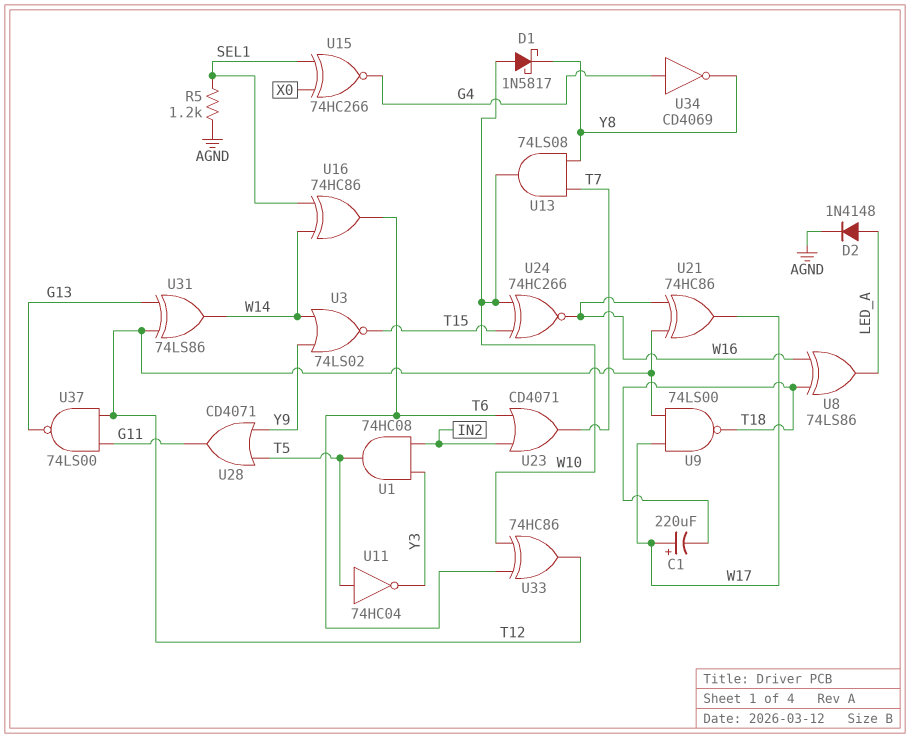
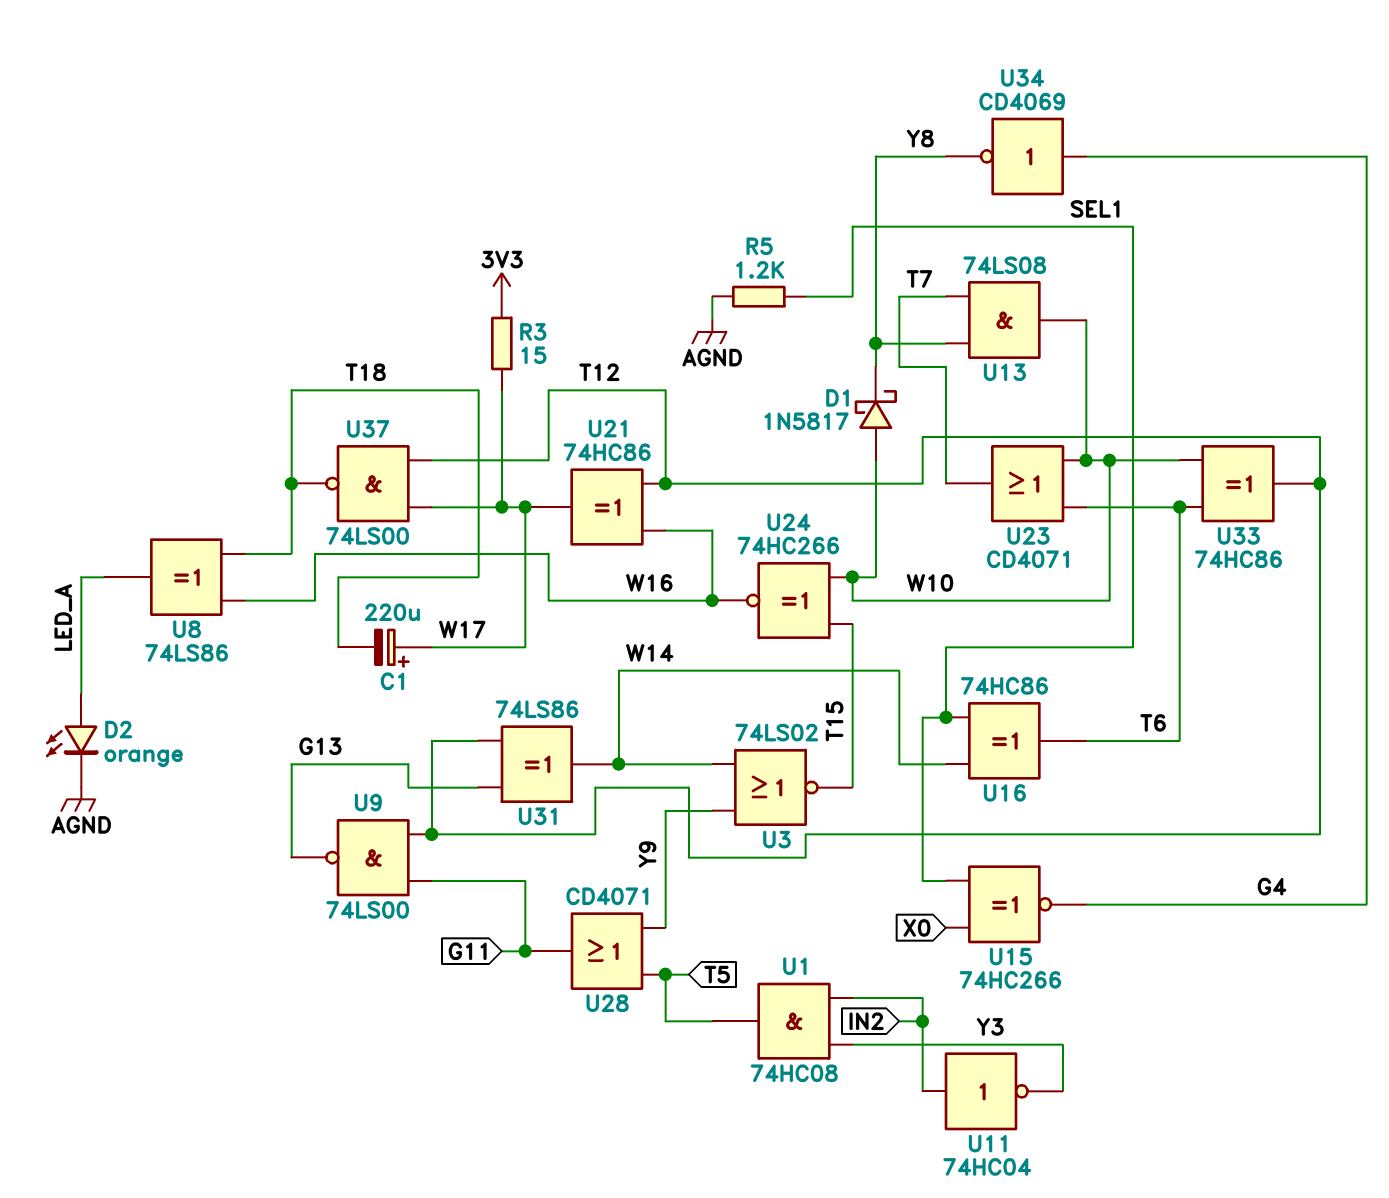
D2: diode 1N4148 (A LED_A, K AGND) -> LED orange (A LED_A, K AGND)
R3: none -> 15 (3V3, W17)
U9: NAND 74LS00 (in T12, in W17, out T18) -> NAND 74LS00 (in G11, in T12, out G13)
U11: NOT 74HC04 (in T5, out Y3) -> NOT 74HC04 (in IN2, out Y3)
U23: OR CD4071 (in IN2, in T6, out T7) -> OR CD4071 (in T6, in W10, out T7)
U37: NAND 74LS00 (in G11, in T12, out G13) -> NAND 74LS00 (in T12, in W17, out T18)

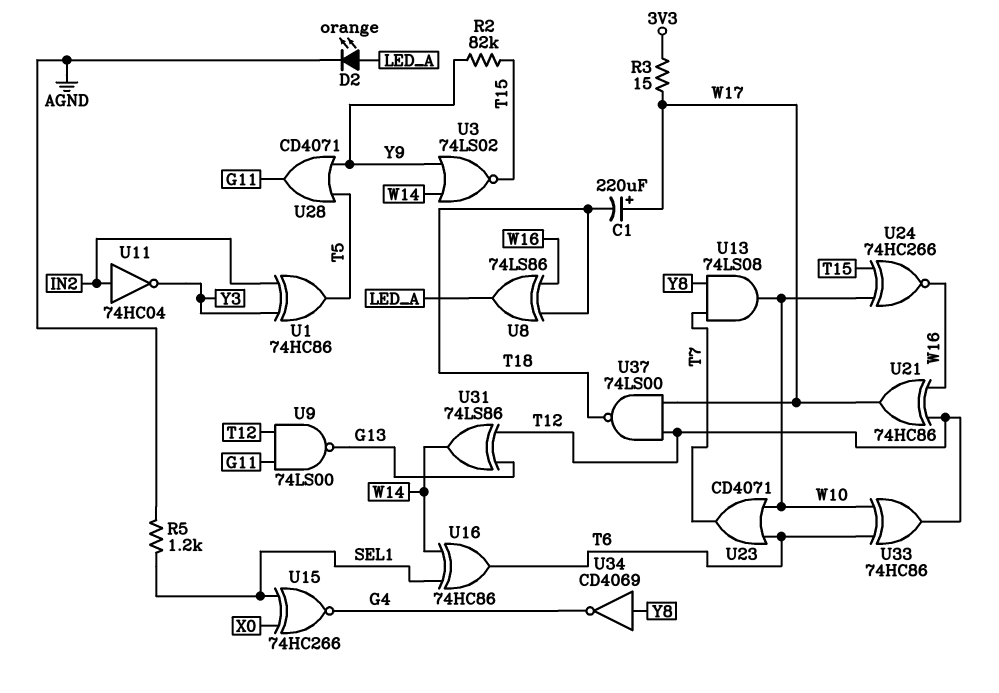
D1: schottky 1N5817 (A W10, K Y8) -> none
R2: none -> 82k (T15, Y9)
U1: AND 74HC08 (in IN2, in Y3, out T5) -> XOR 74HC86 (in IN2, in Y3, out T5)
U34: NOT CD4069 (in G4, out Y8) -> NOT CD4069 (in Y8, out G4)

